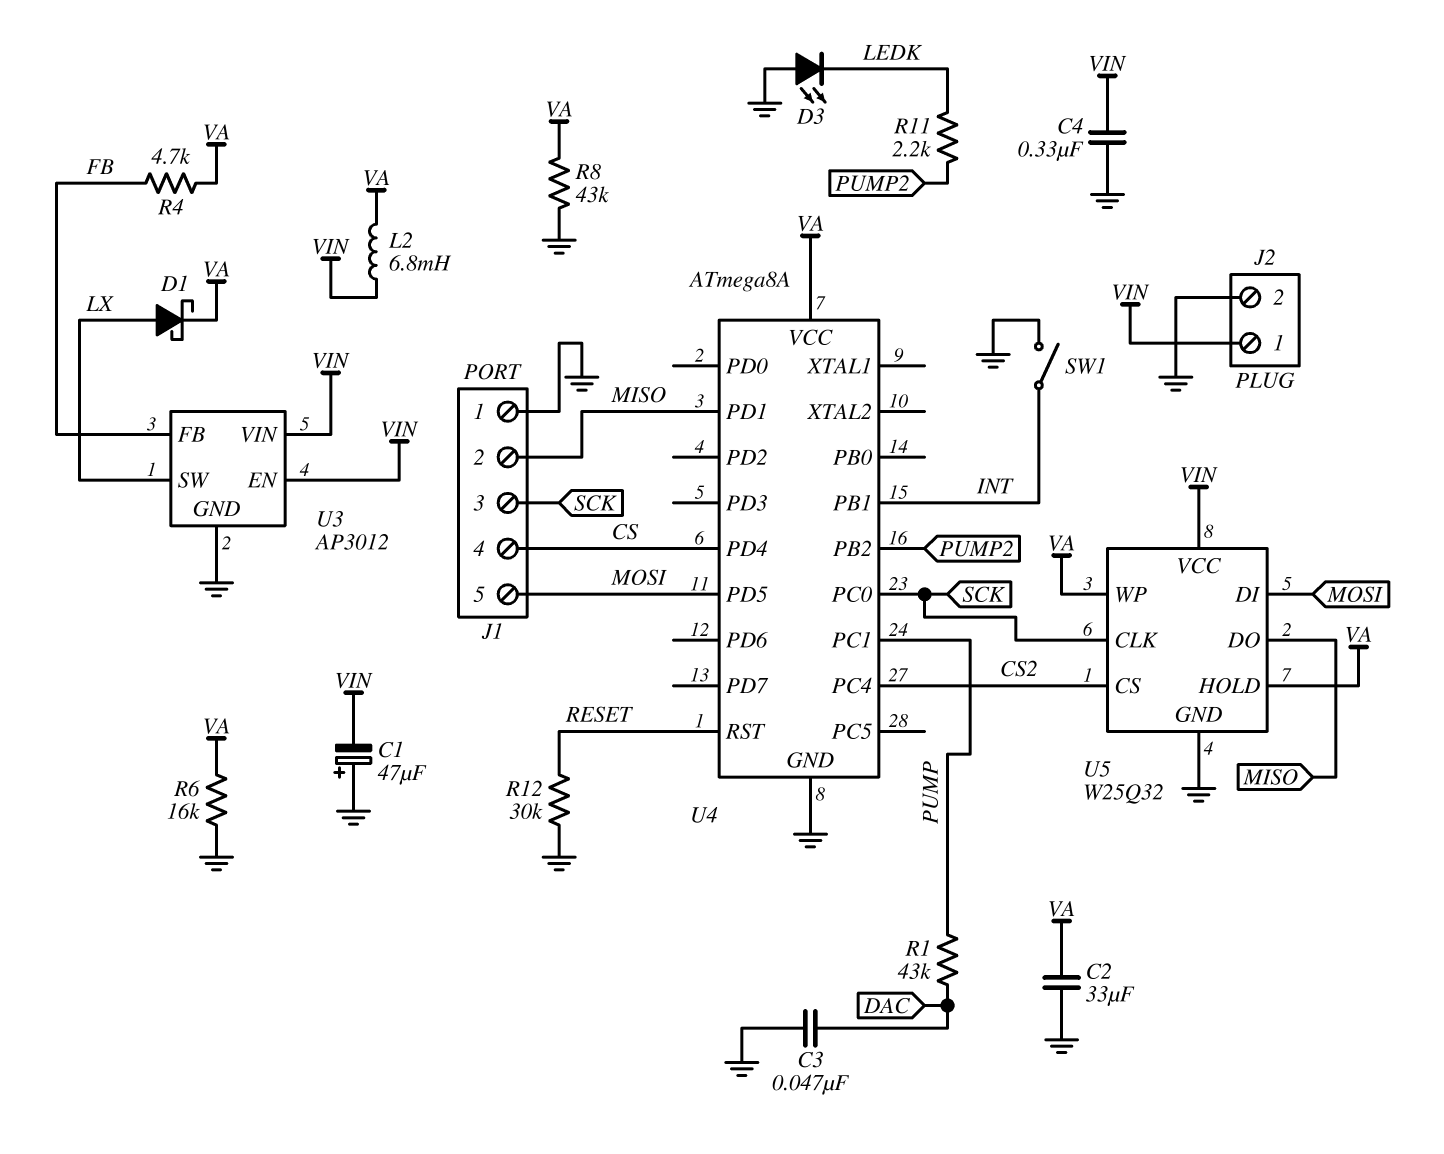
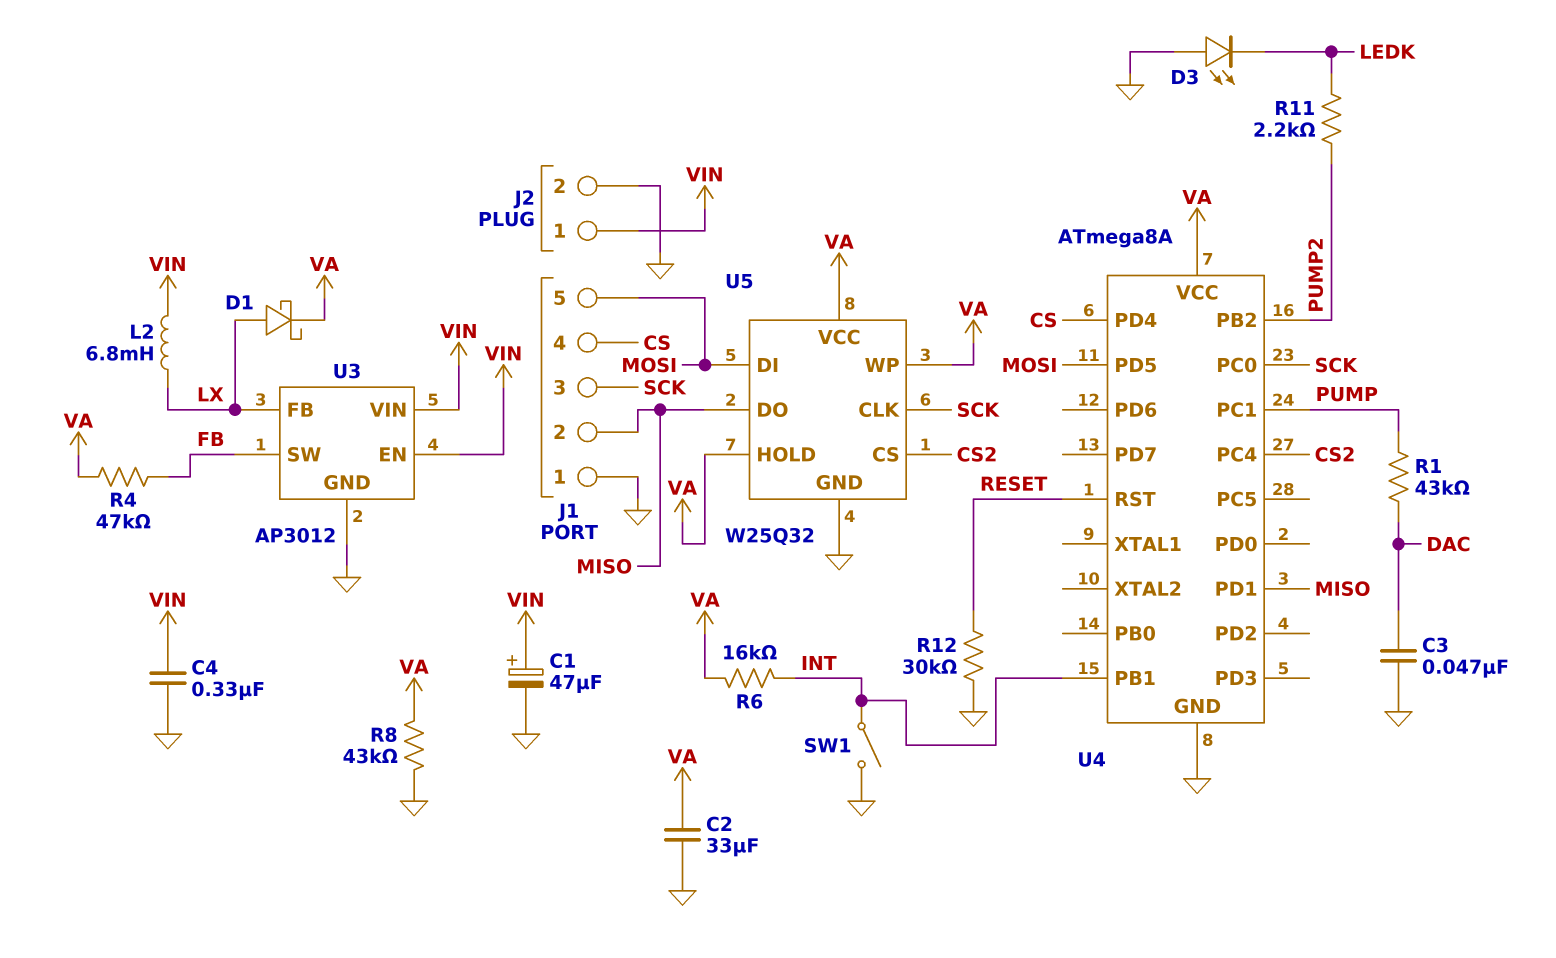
C1: 47uF (plus GND, minus VIN) -> 47uF (plus VIN, minus GND)
L2: 6.8mH (VA, VIN) -> 6.8mH (LX, VIN)
R4: 4.7k (FB, VA) -> 47k (FB, VA)
R6: 16k (GND, VA) -> 16k (INT, VA)
U3 pin FB: FB -> LX
U3 pin SW: LX -> FB
U5 pin VCC: VIN -> VA

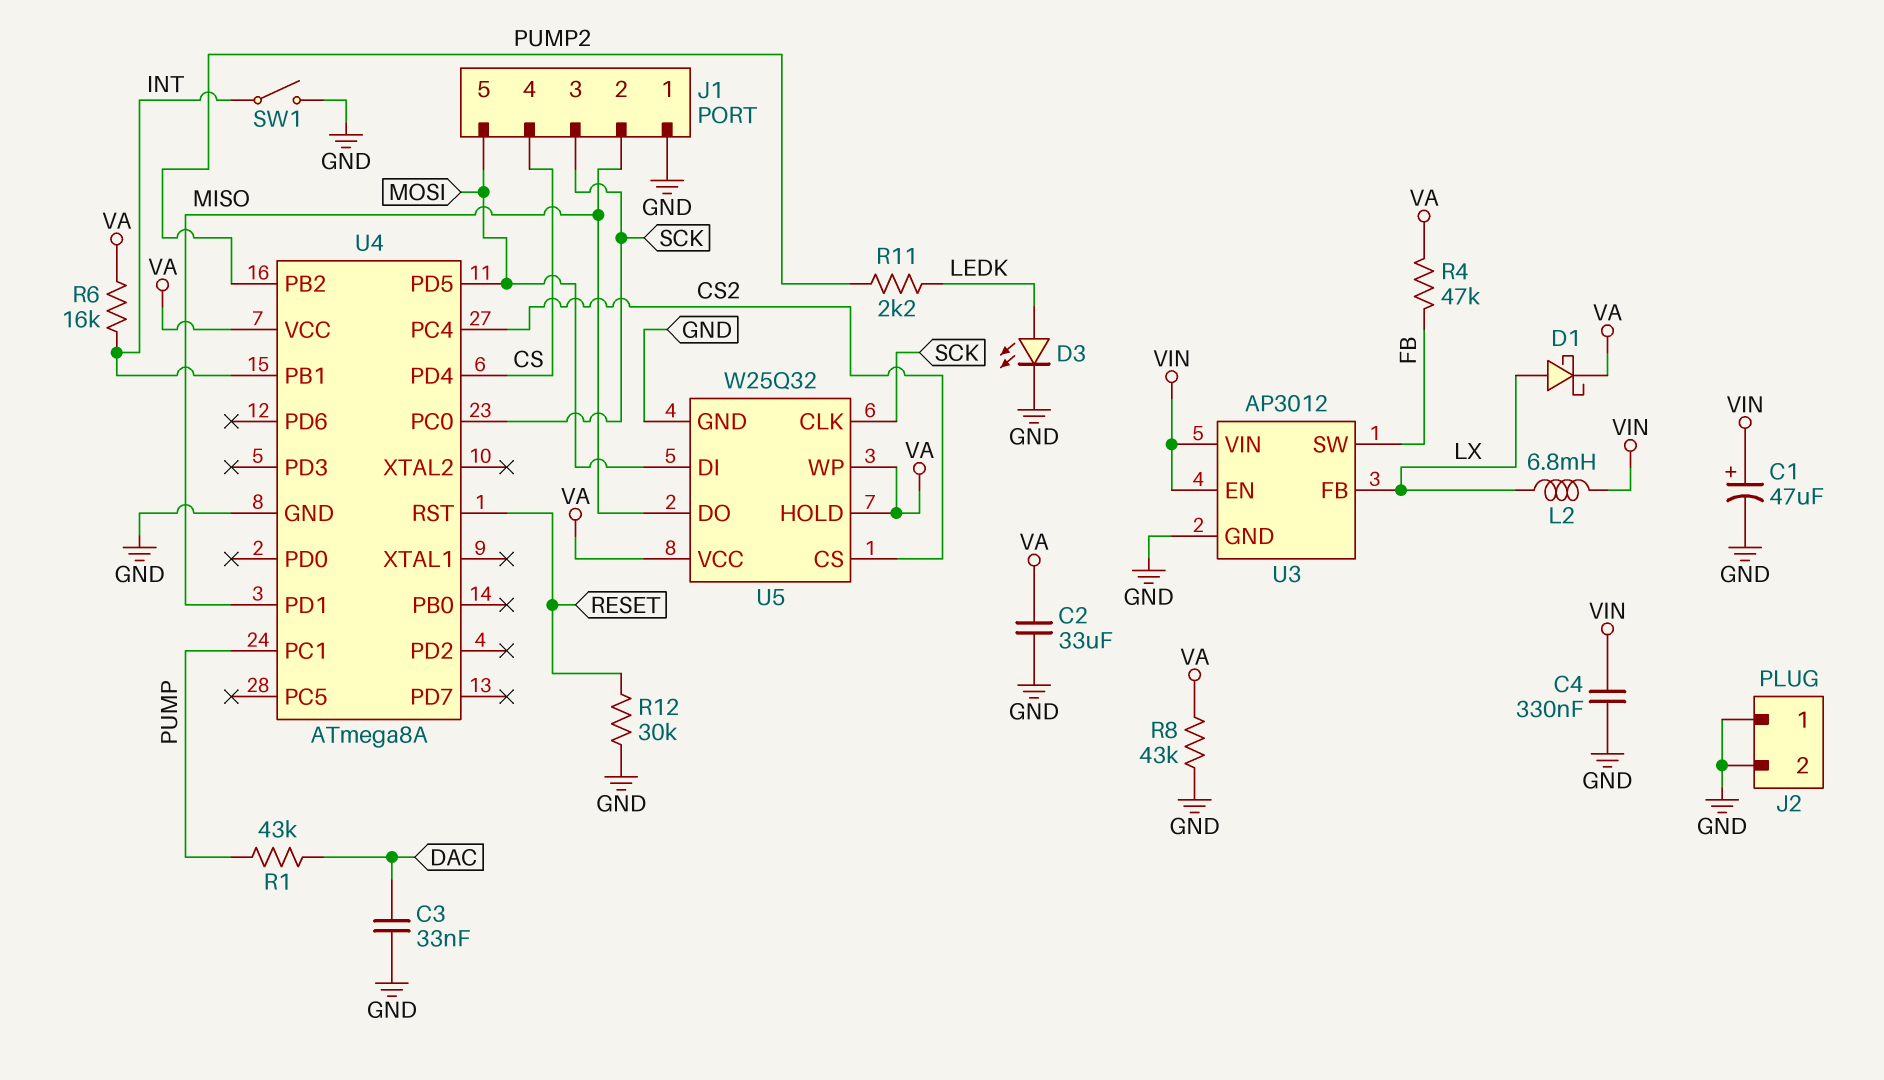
C3: 47nF (DAC, GND) -> 33nF (DAC, GND)
D3: LED (A GND, K LEDK) -> LED (A LEDK, K GND)
J2 pin 1: VIN -> GND

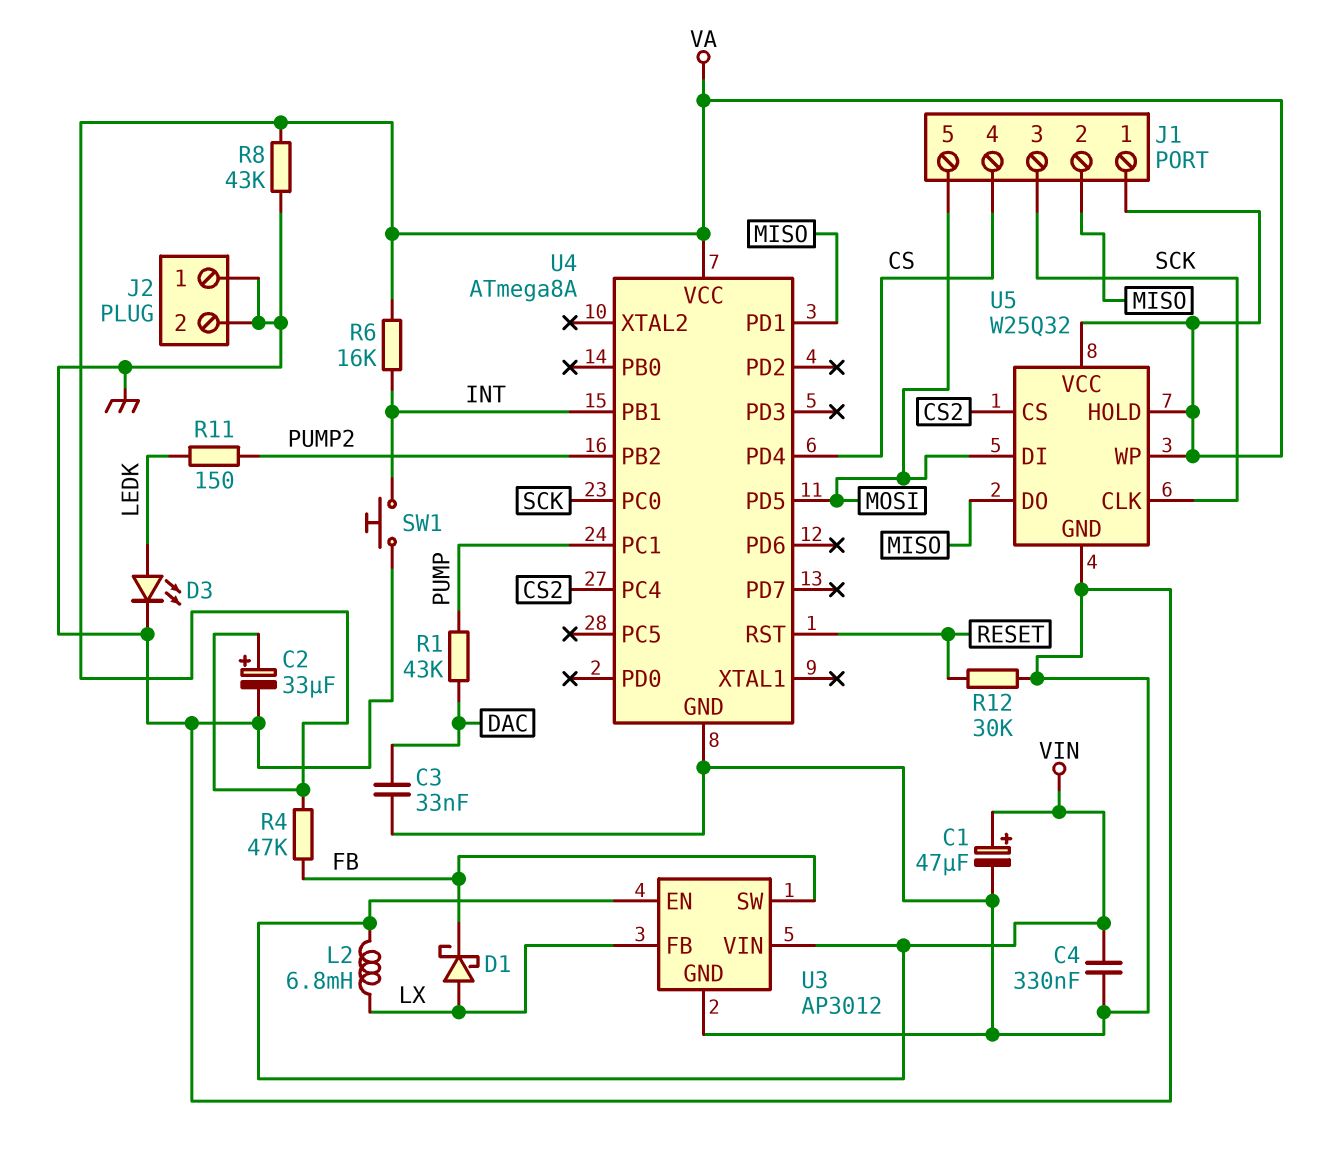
C2: 33uF (GND, VA) -> 33uF (plus VA, minus GND)
D1: schottky (A LX, K VA) -> schottky (A LX, K FB)
J1 pin 1: GND -> VA
R11: 2.2k (LEDK, PUMP2) -> 150 (LEDK, PUMP2)
SW1: switch (GND, INT) -> button (GND, INT)

